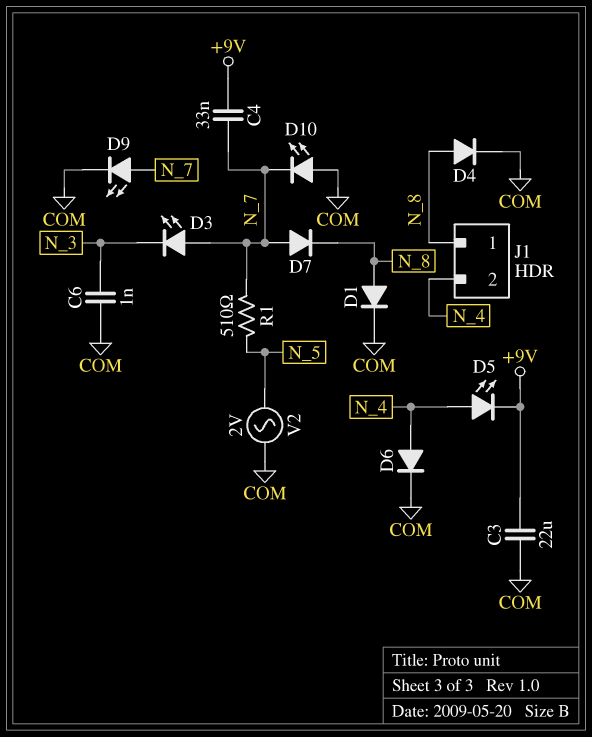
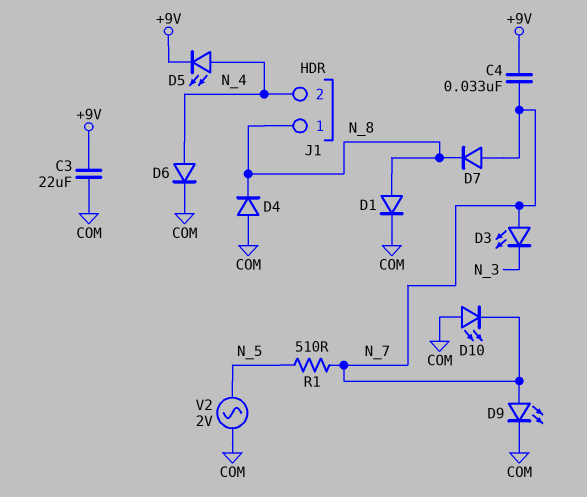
C6: 1nF (COM, N_3) -> none
D4: diode (A N_8, K COM) -> diode (A COM, K N_8)

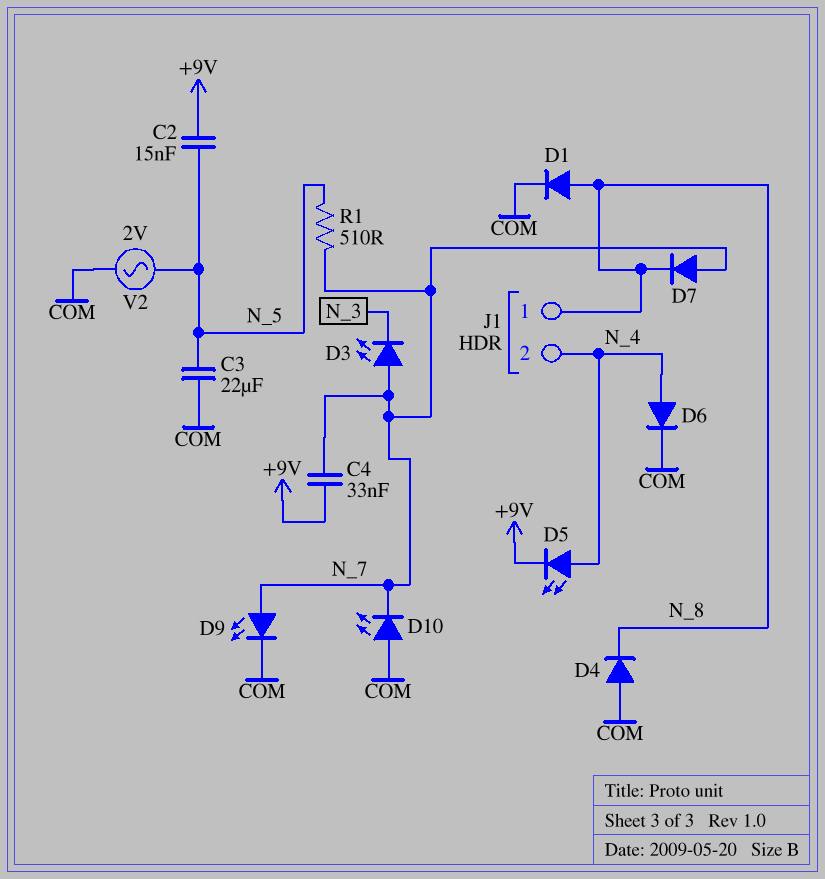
C2: none -> 15nF (+9V, N_5)
C3: 22uF (+9V, COM) -> 22uF (COM, N_5)

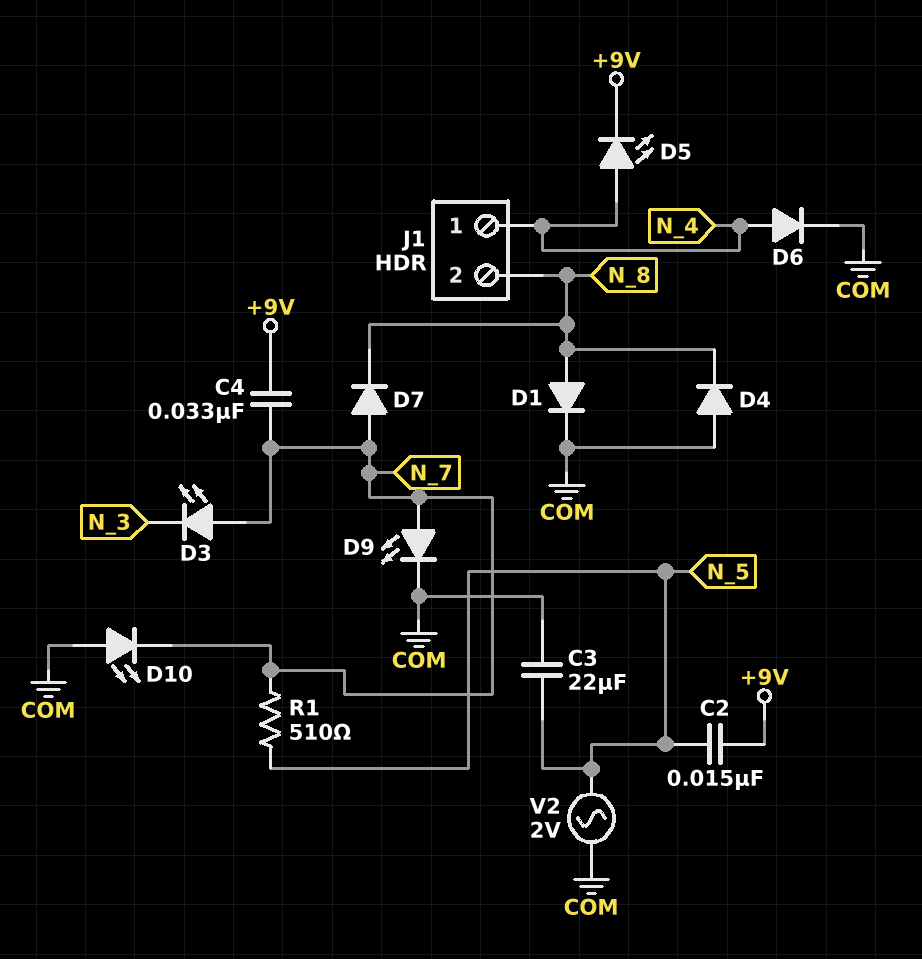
J1 pin 1: N_8 -> N_4
J1 pin 2: N_4 -> N_8

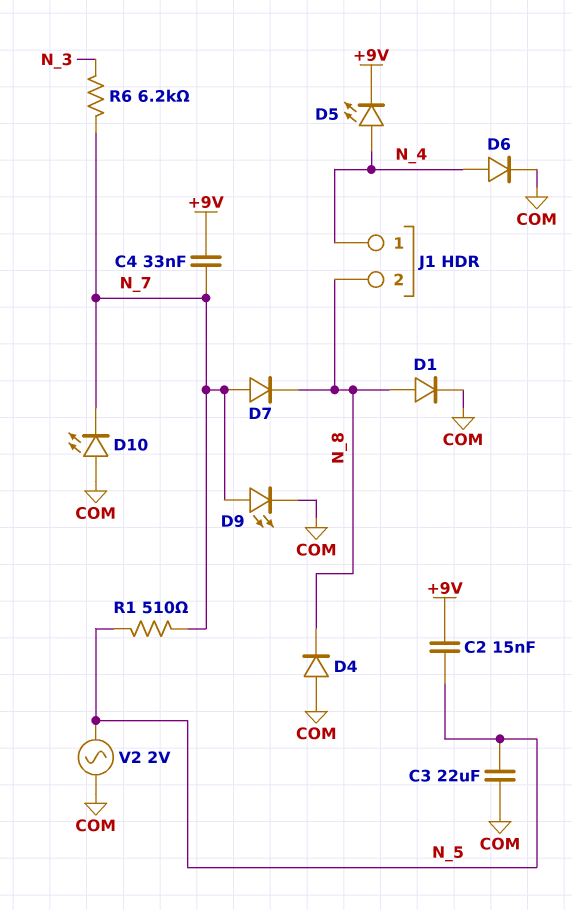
D3: LED (A N_7, K N_3) -> none
R6: none -> 6.2k (N_3, N_7)

